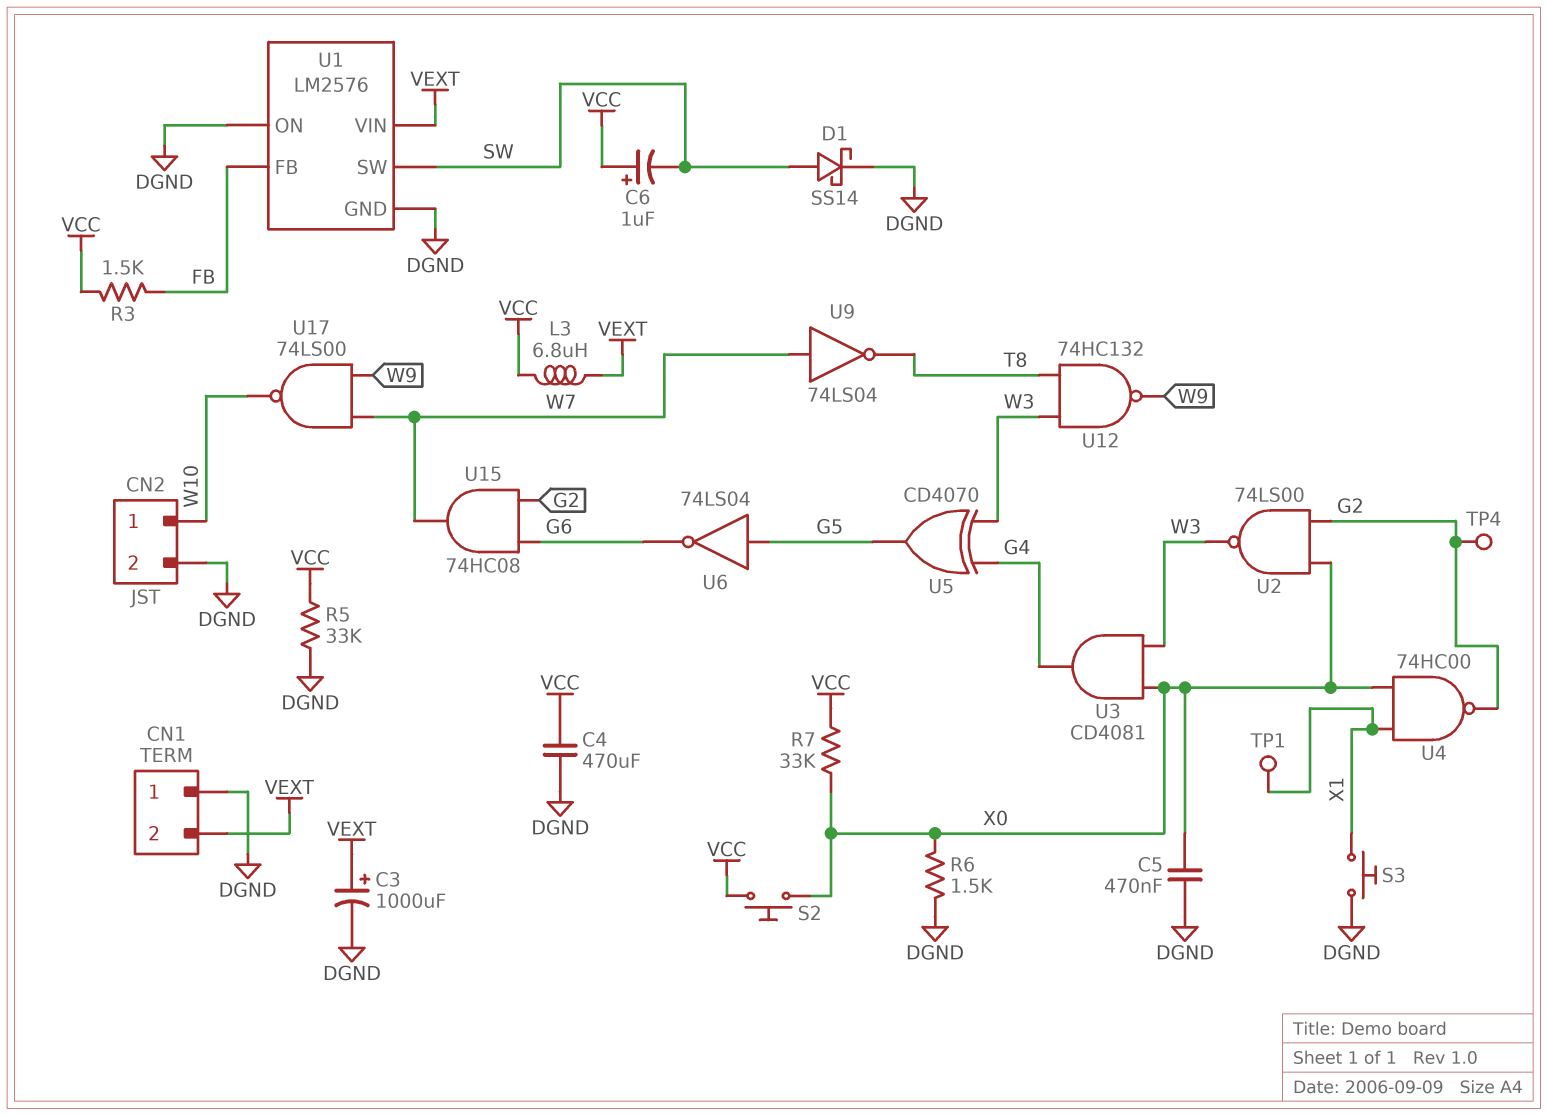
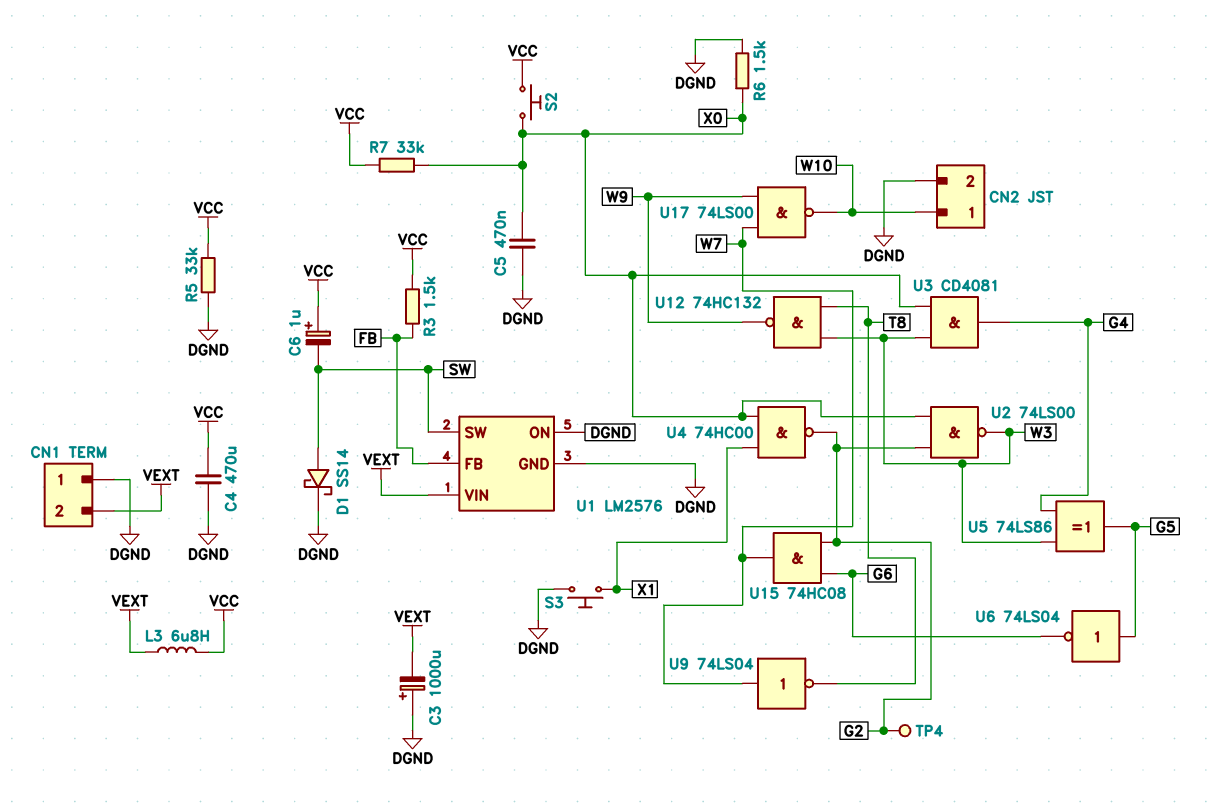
C3: 1000uF (plus VEXT, minus DGND) -> 1000uF (plus DGND, minus VEXT)
TP1: test point (X1) -> none
U5: XOR CD4070 (in G4, in W3, out G5) -> XOR 74LS86 (in G4, in W3, out G5)

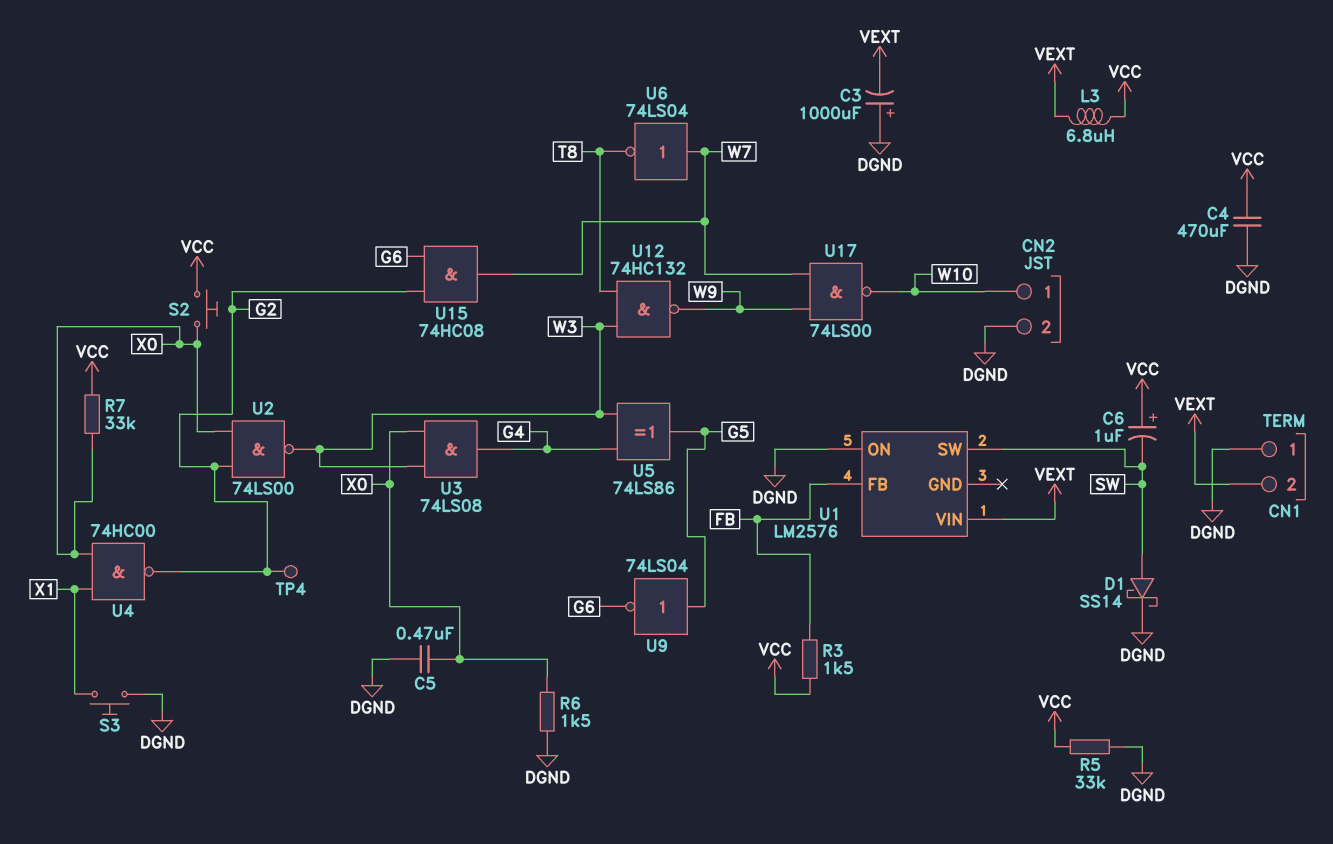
U1 pin GND: DGND -> none
U3: AND CD4081 (in W3, in X0, out G4) -> AND 74LS08 (in W3, in X0, out G4)
U6: NOT 74LS04 (in G5, out G6) -> NOT 74LS04 (in W7, out T8)
U9: NOT 74LS04 (in W7, out T8) -> NOT 74LS04 (in G5, out G6)

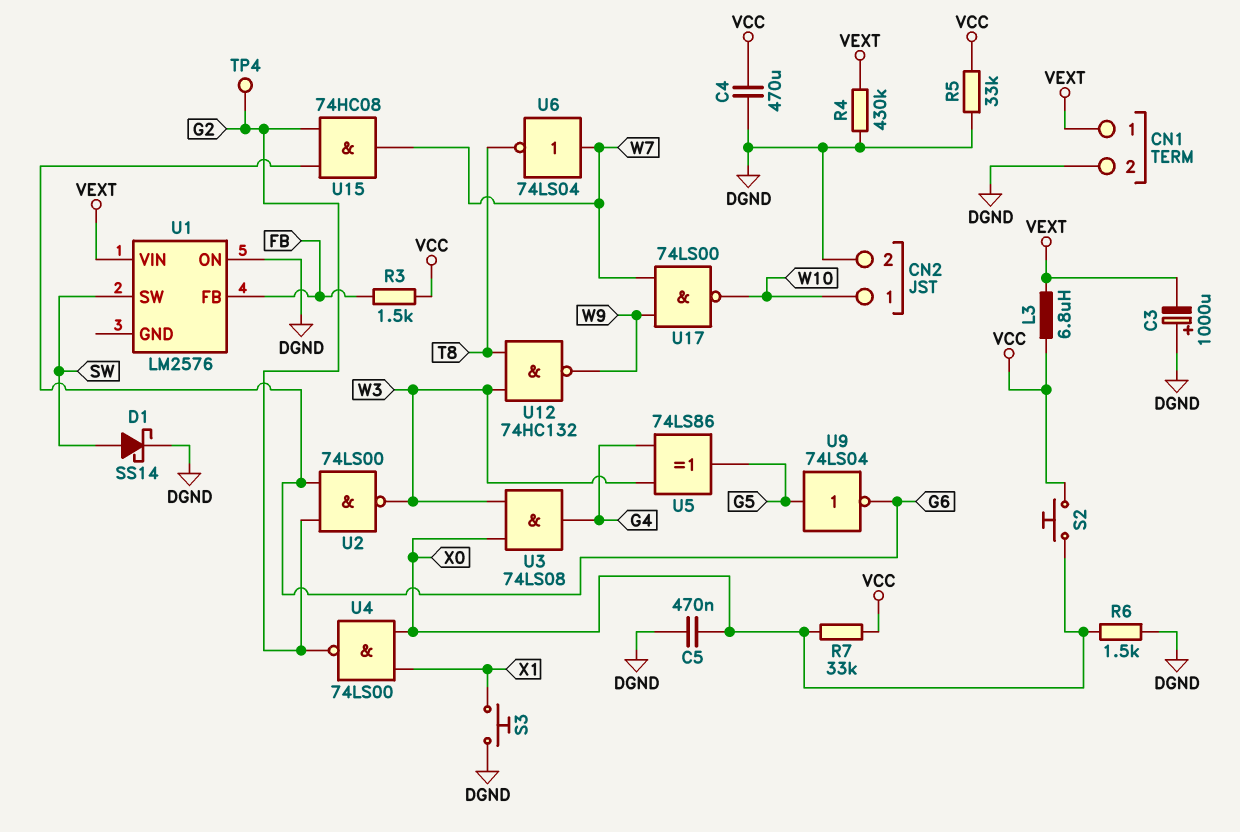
C6: 1uF (plus VCC, minus SW) -> none
CN1 pin 1: DGND -> VEXT
CN1 pin 2: VEXT -> DGND
R4: none -> 430k (DGND, VEXT)
U2: NAND 74LS00 (in G2, in X0, out W3) -> NAND 74LS00 (in G2, in G6, out W3)
U4: NAND 74HC00 (in X0, in X1, out G2) -> NAND 74LS00 (in X0, in X1, out G2)

